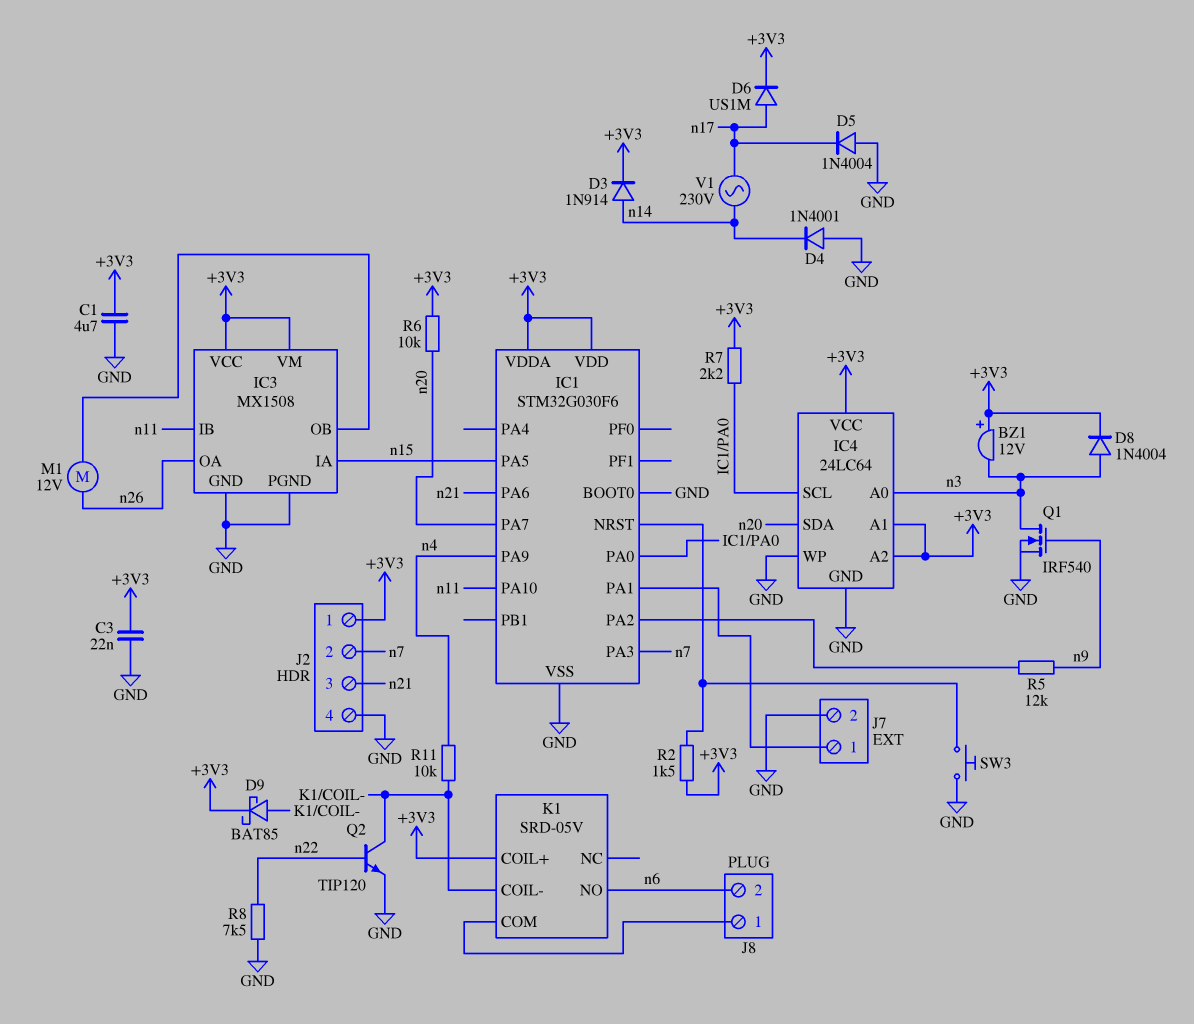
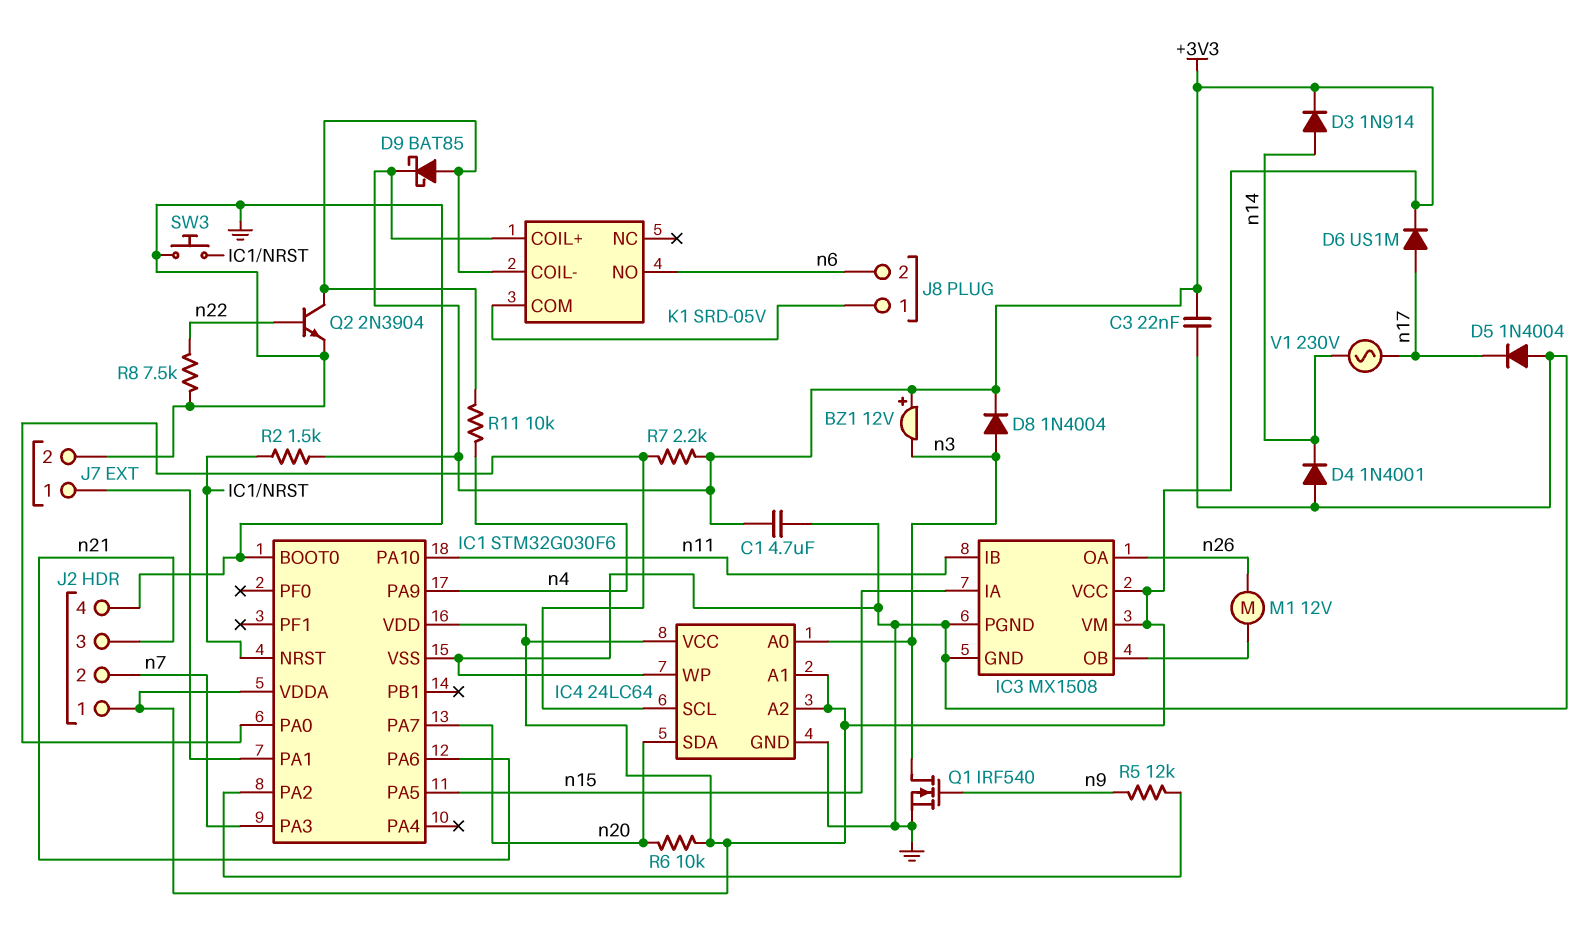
Q2: NPN TIP120 (B n22, C K1/COIL-, E GND) -> NPN 2N3904 (B n22, C K1/COIL-, E GND)

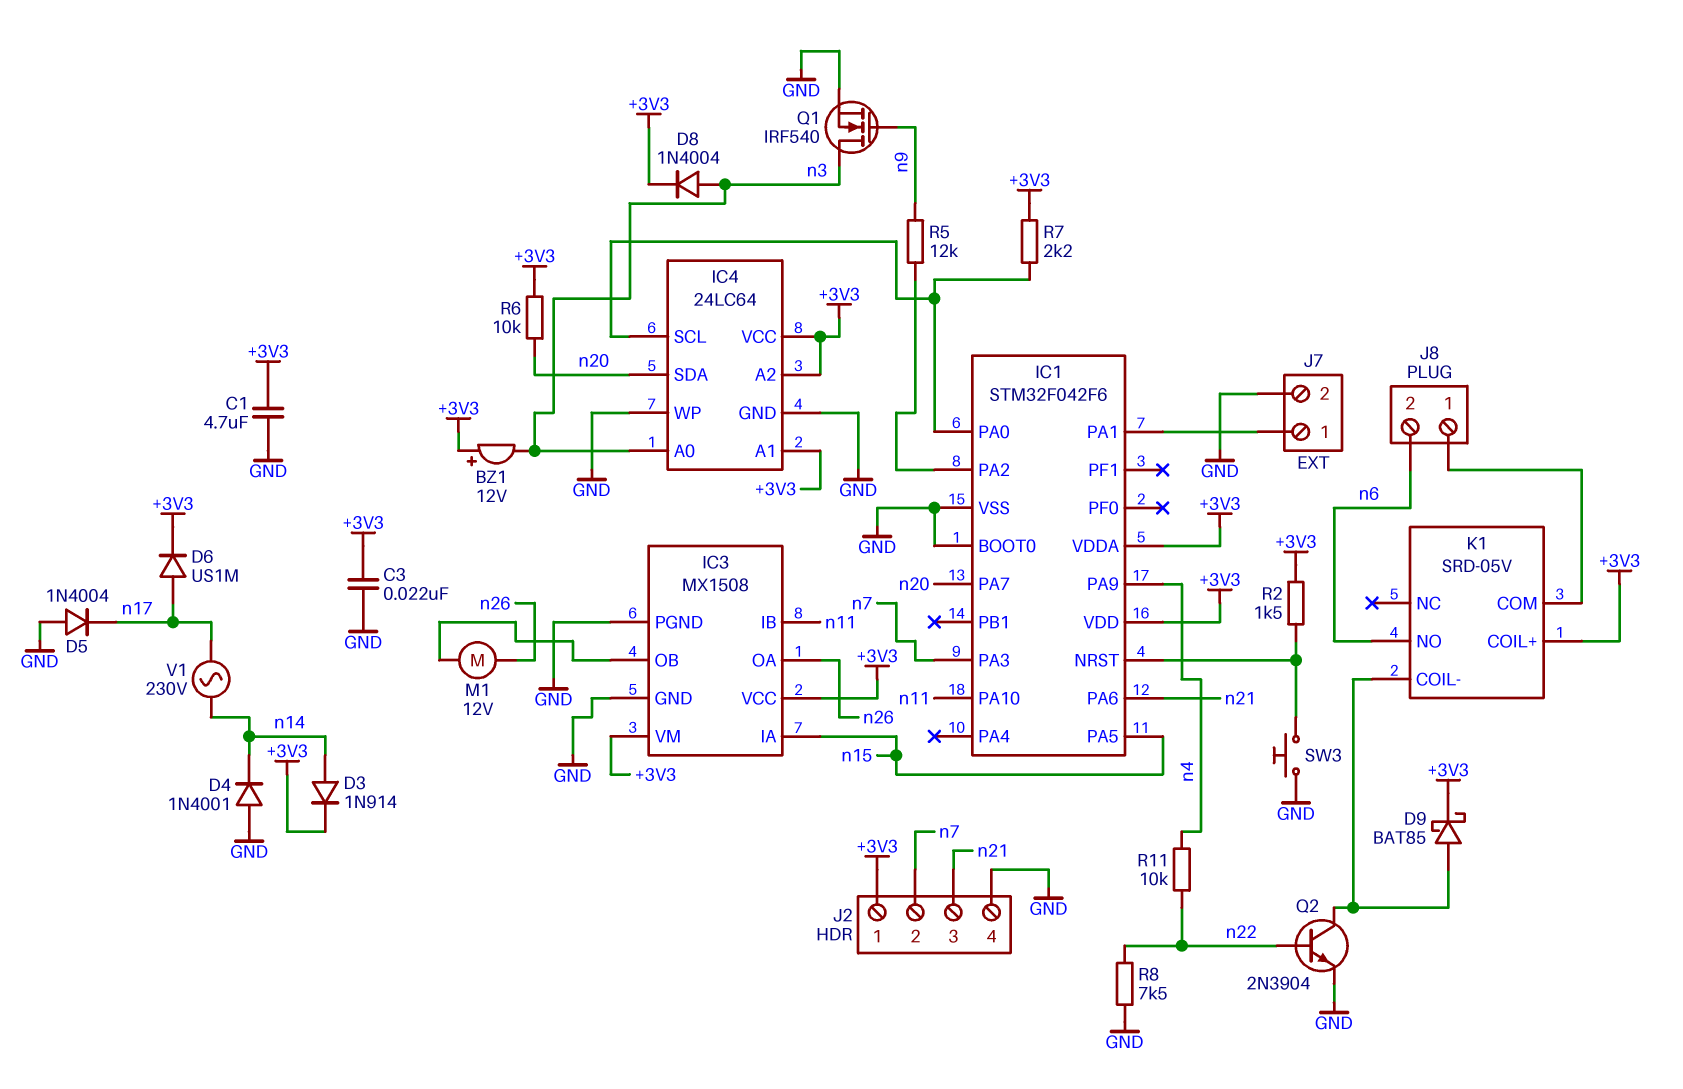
IC1: STM32G030F6 -> STM32F042F6
R11: 10k (K1/COIL-, n4) -> 10k (n4, n22)

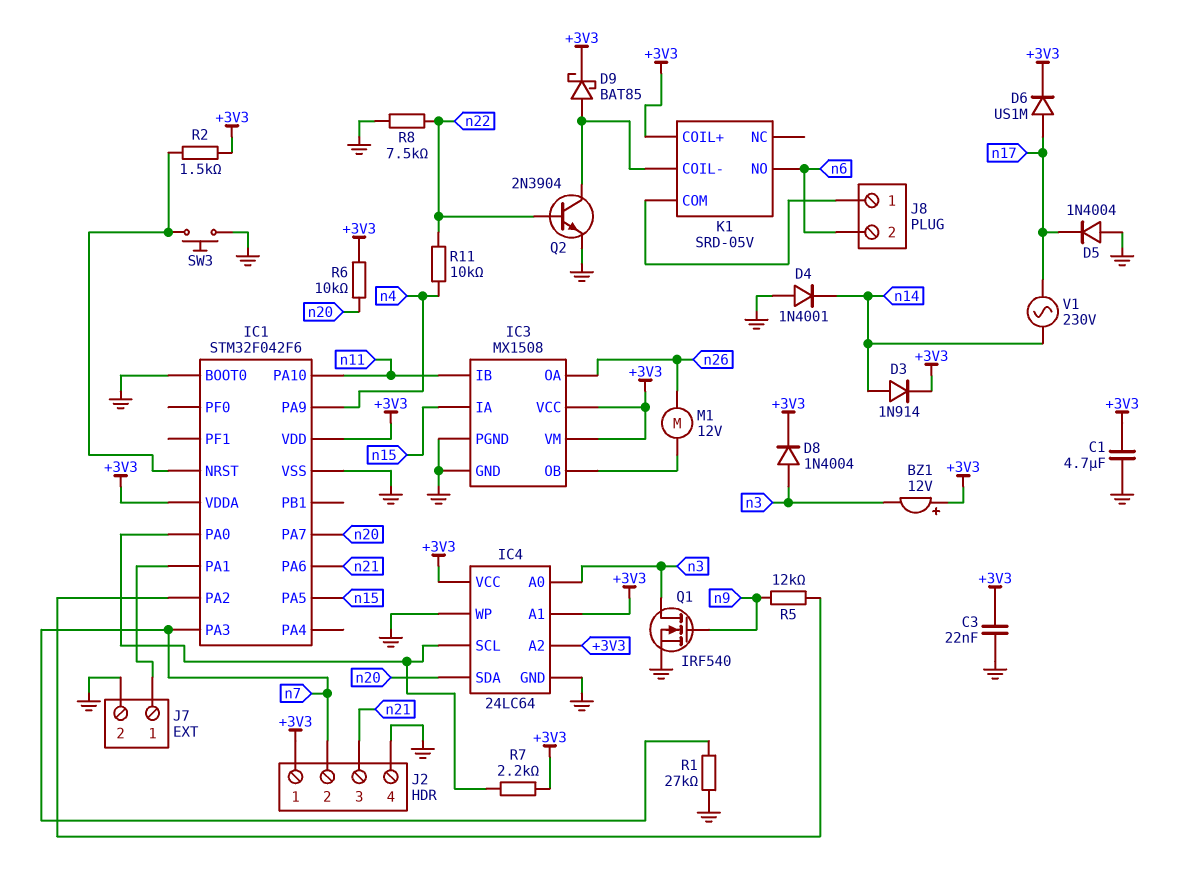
R1: none -> 27k (GND, n7)

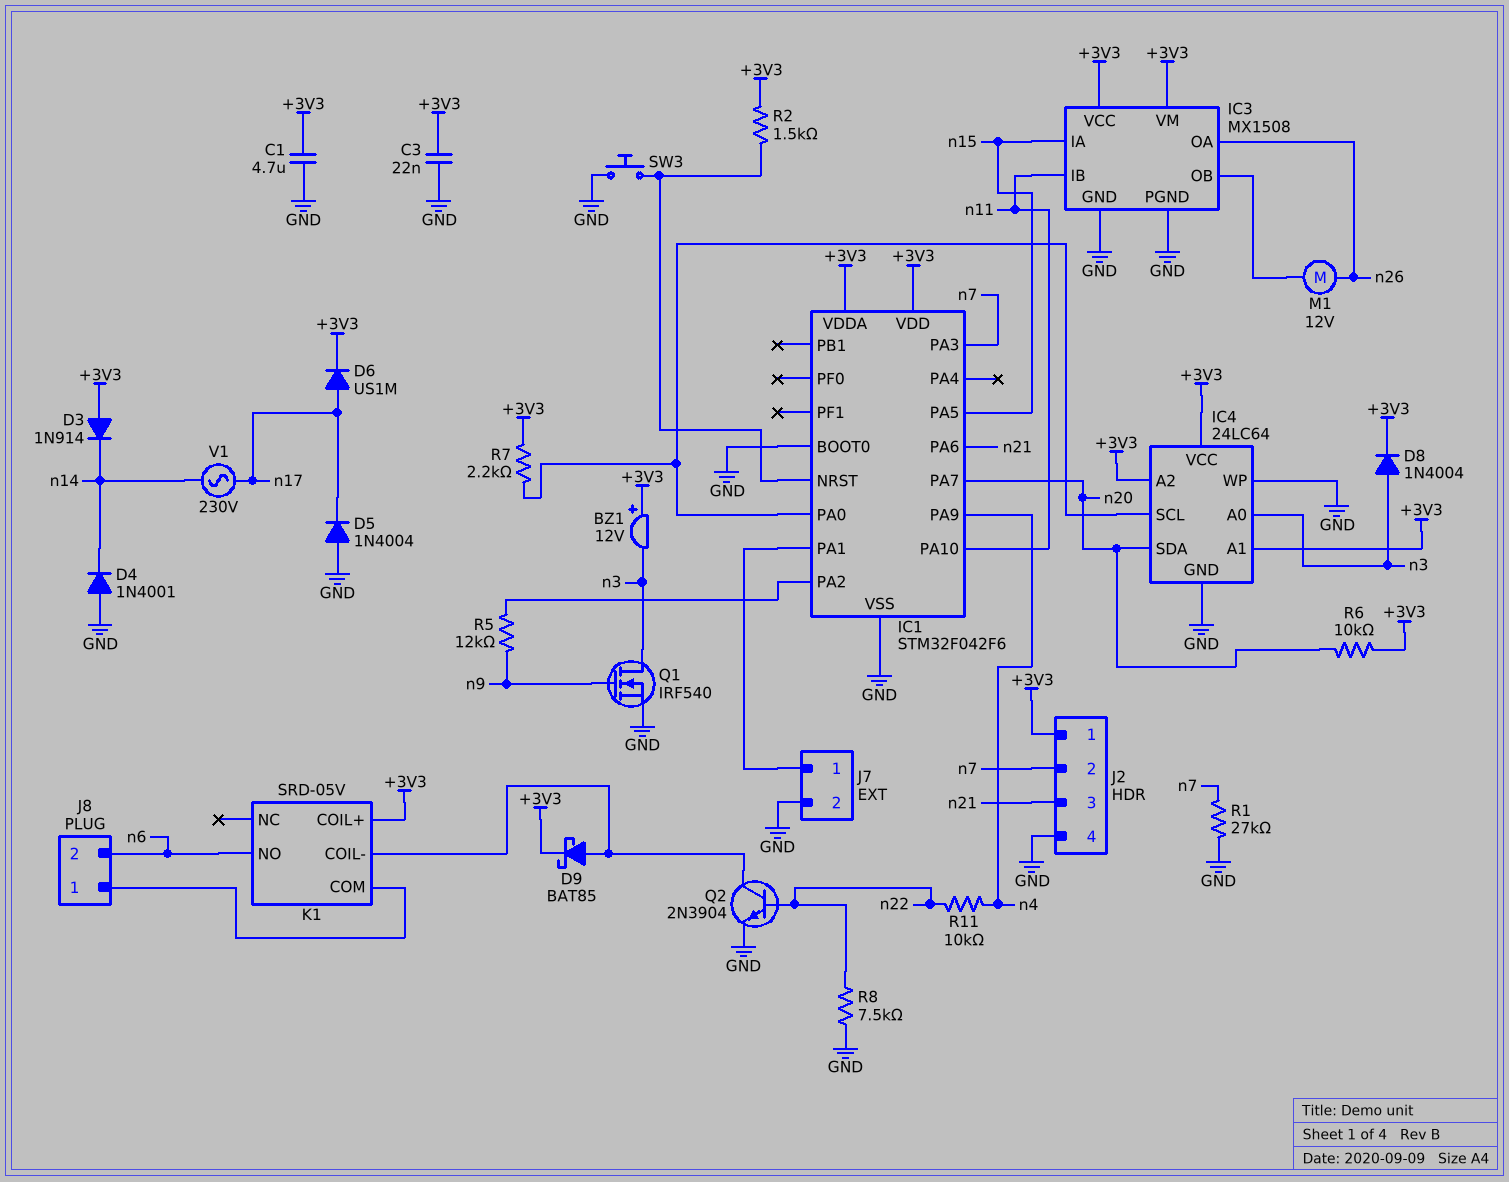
D3: diode 1N914 (A n14, K +3V3) -> diode 1N914 (A +3V3, K n14)

